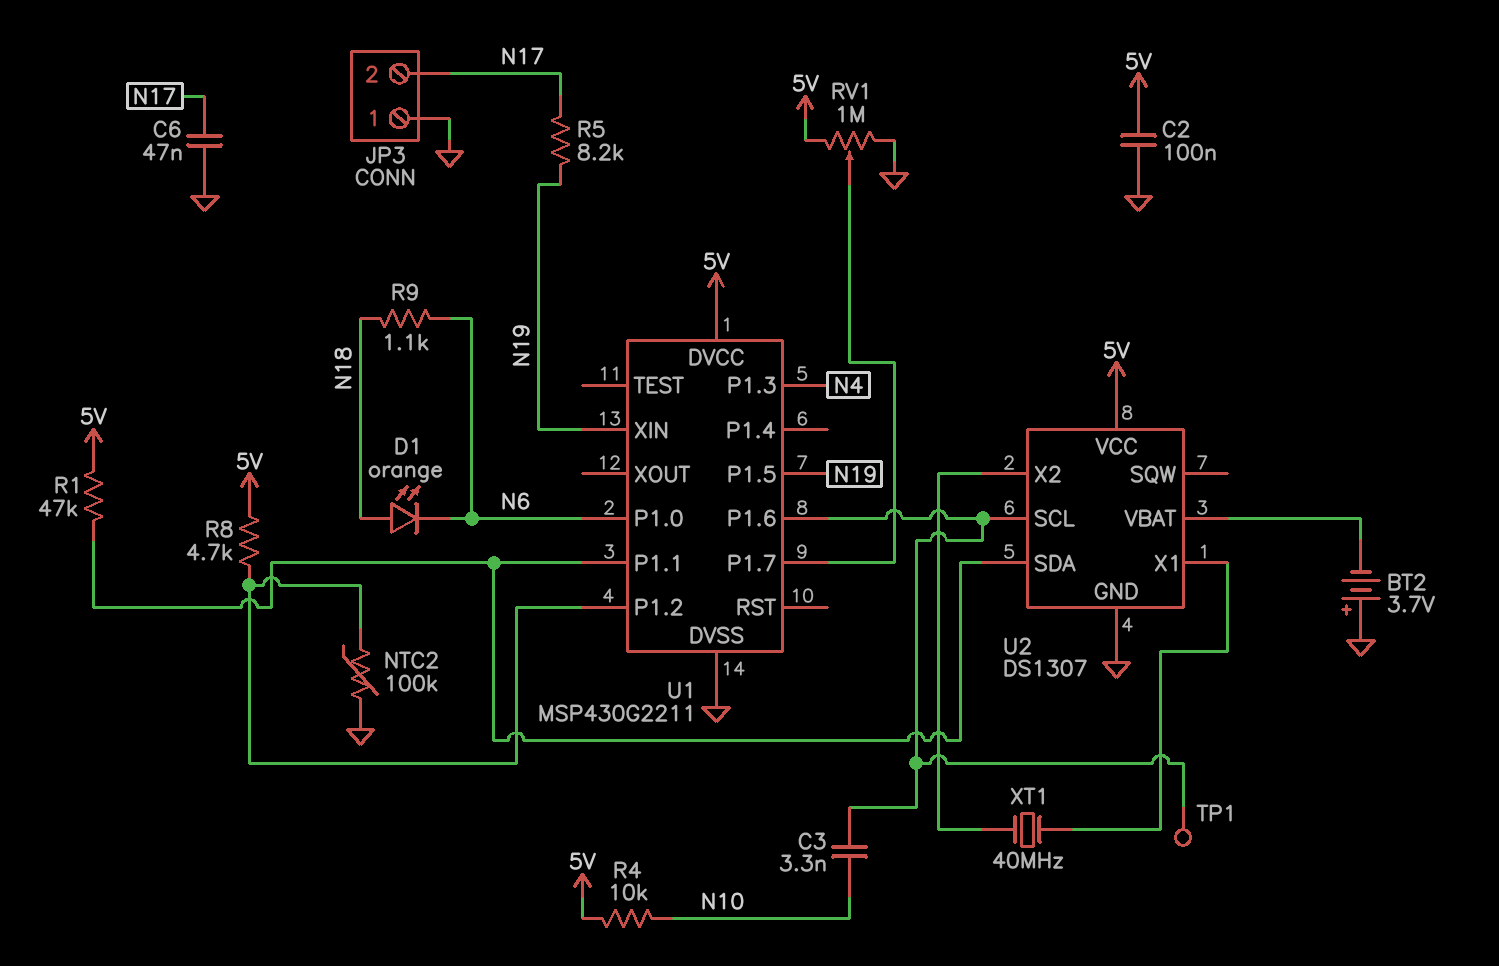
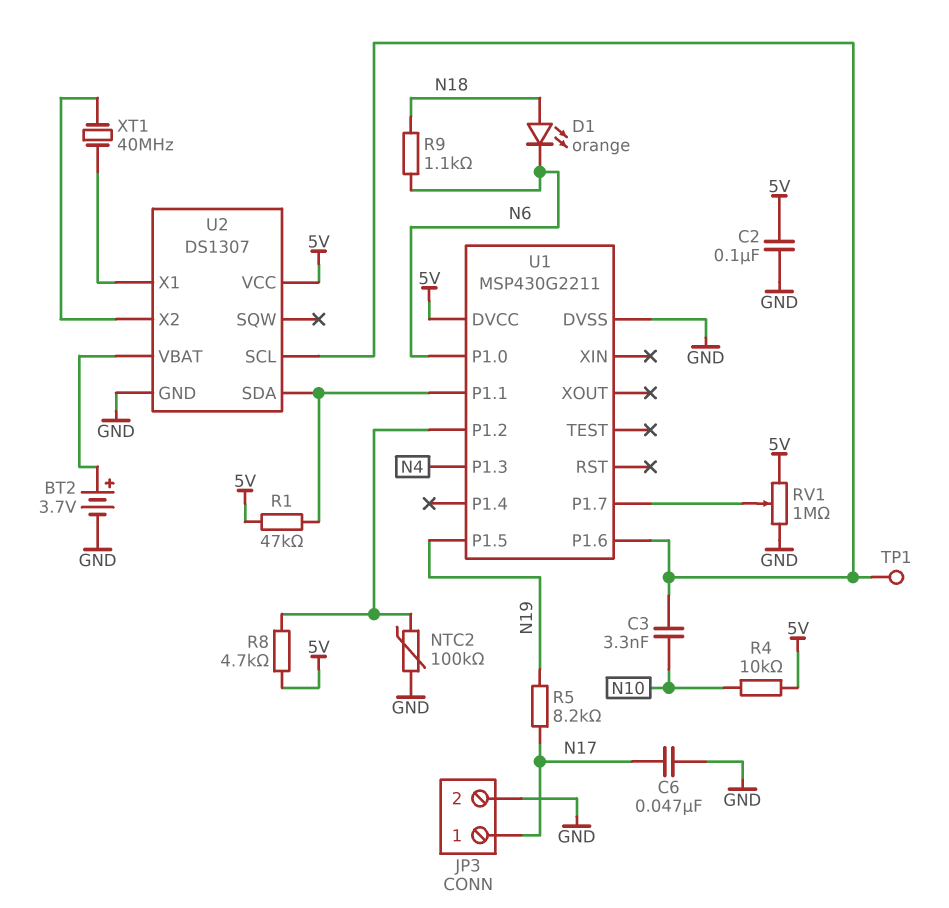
BT2: 3.7V (plus GND, minus U2/VBAT) -> 3.7V (plus U2/VBAT, minus GND)
JP3 pin 1: GND -> N17
JP3 pin 2: N17 -> GND
U1 pin XIN: N19 -> none

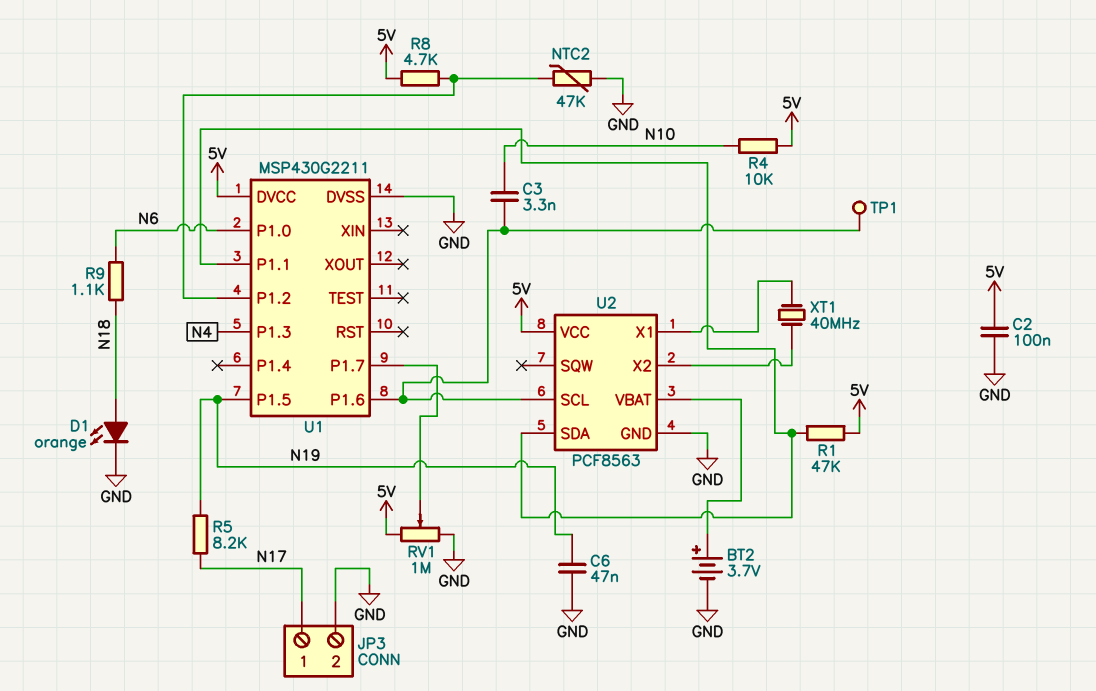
C6: 47nF (GND, N17) -> 47nF (GND, N19)
D1: LED orange (A N18, K N6) -> LED orange (A N18, K GND)
NTC2: 100k (GND, U1/P1.2) -> 47k (GND, U1/P1.2)
U2: DS1307 -> PCF8563

